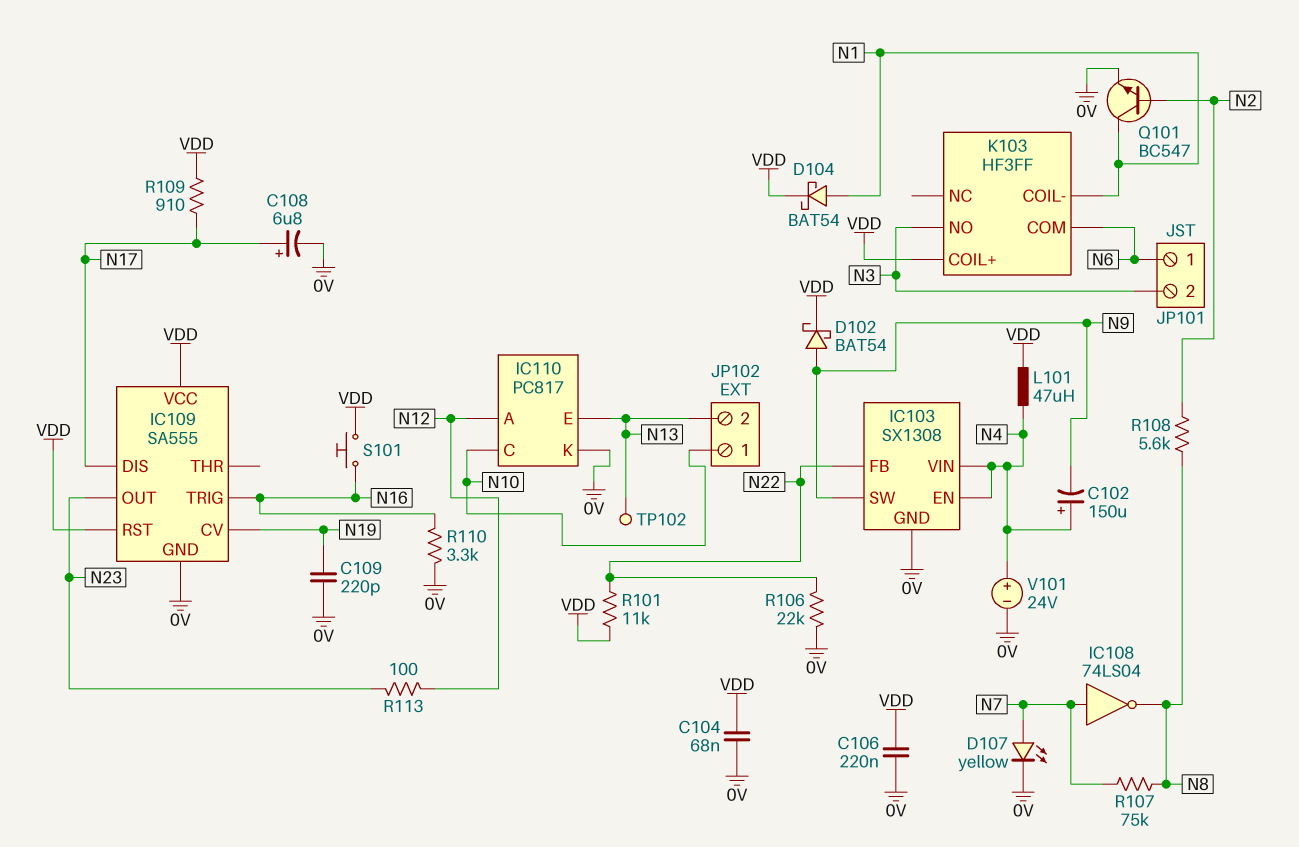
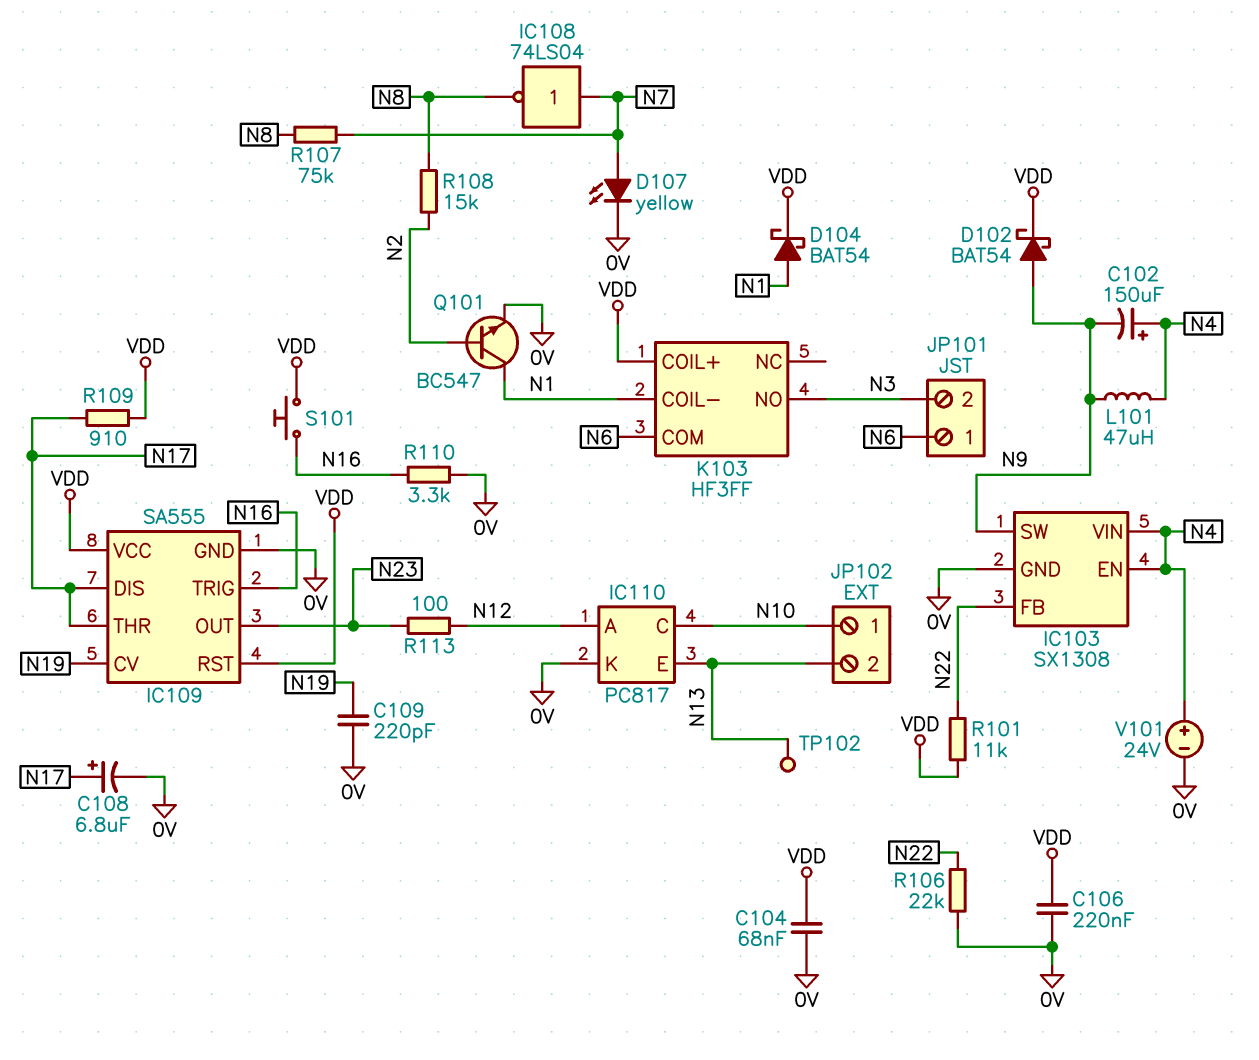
IC109 pin THR: none -> N17
L101: 47uH (N4, VDD) -> 47uH (N4, N9)
R108: 5.6k (N2, N8) -> 15k (N2, N8)

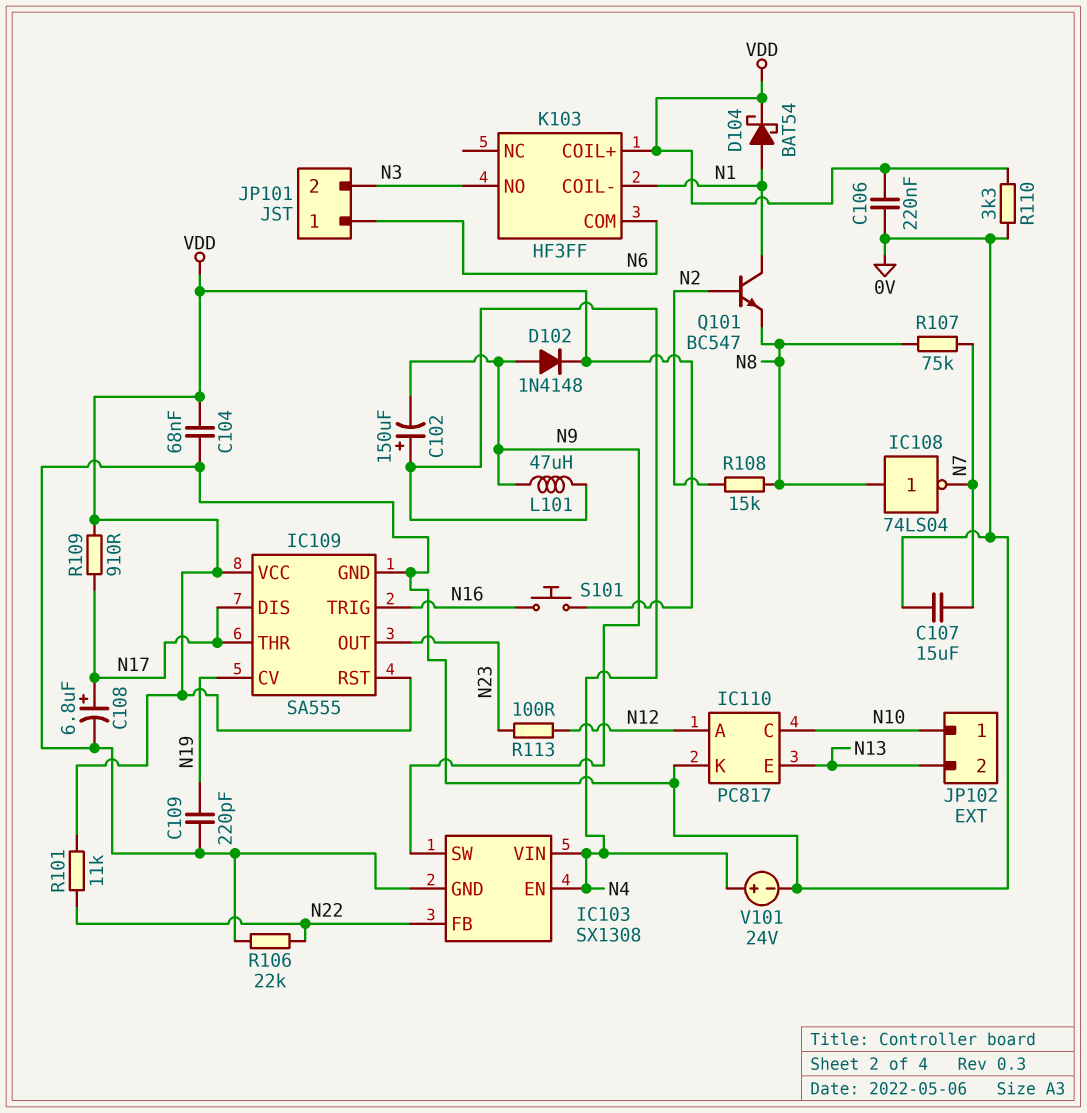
C107: none -> 15uF (0V, N7)
D102: schottky BAT54 (A N9, K VDD) -> diode 1N4148 (A N9, K VDD)
D107: LED yellow (A N7, K 0V) -> none
IC108: NOT 74LS04 (in N7, out N8) -> NOT 74LS04 (in N8, out N7)
Q101: NPN BC547 (B N2, C N1, E 0V) -> NPN BC547 (B N2, C N1, E N8)
R110: 3.3k (0V, N16) -> 3.3k (0V, VDD)
TP102: test point (N13) -> none

